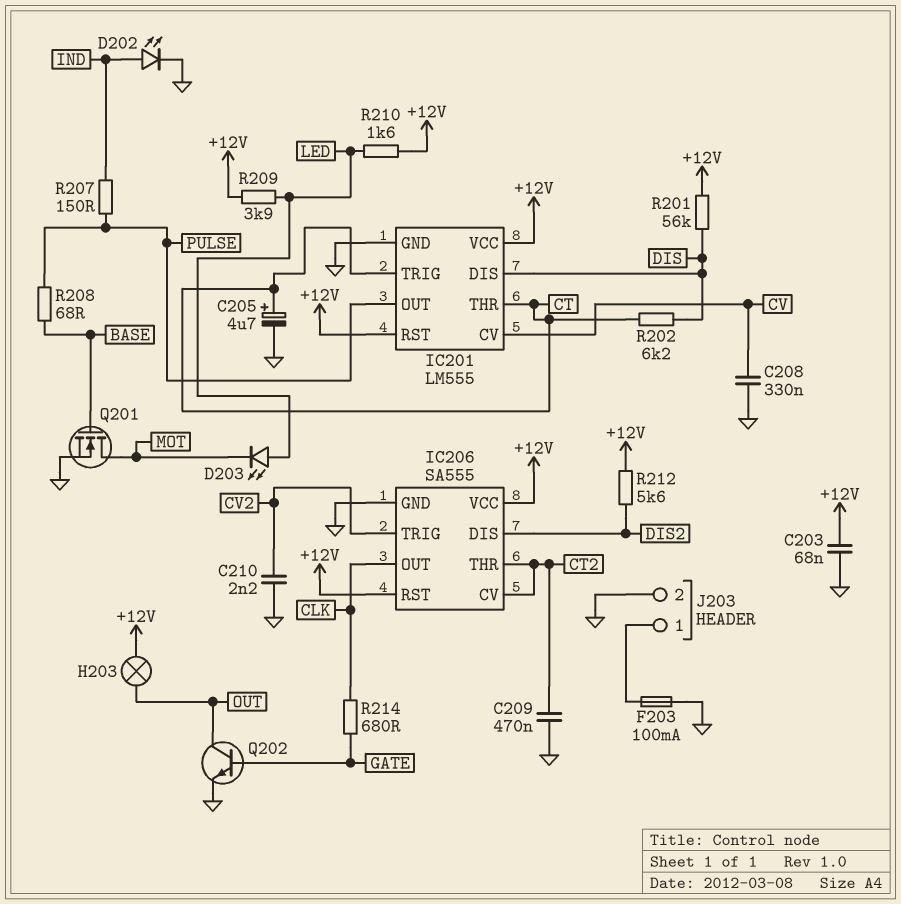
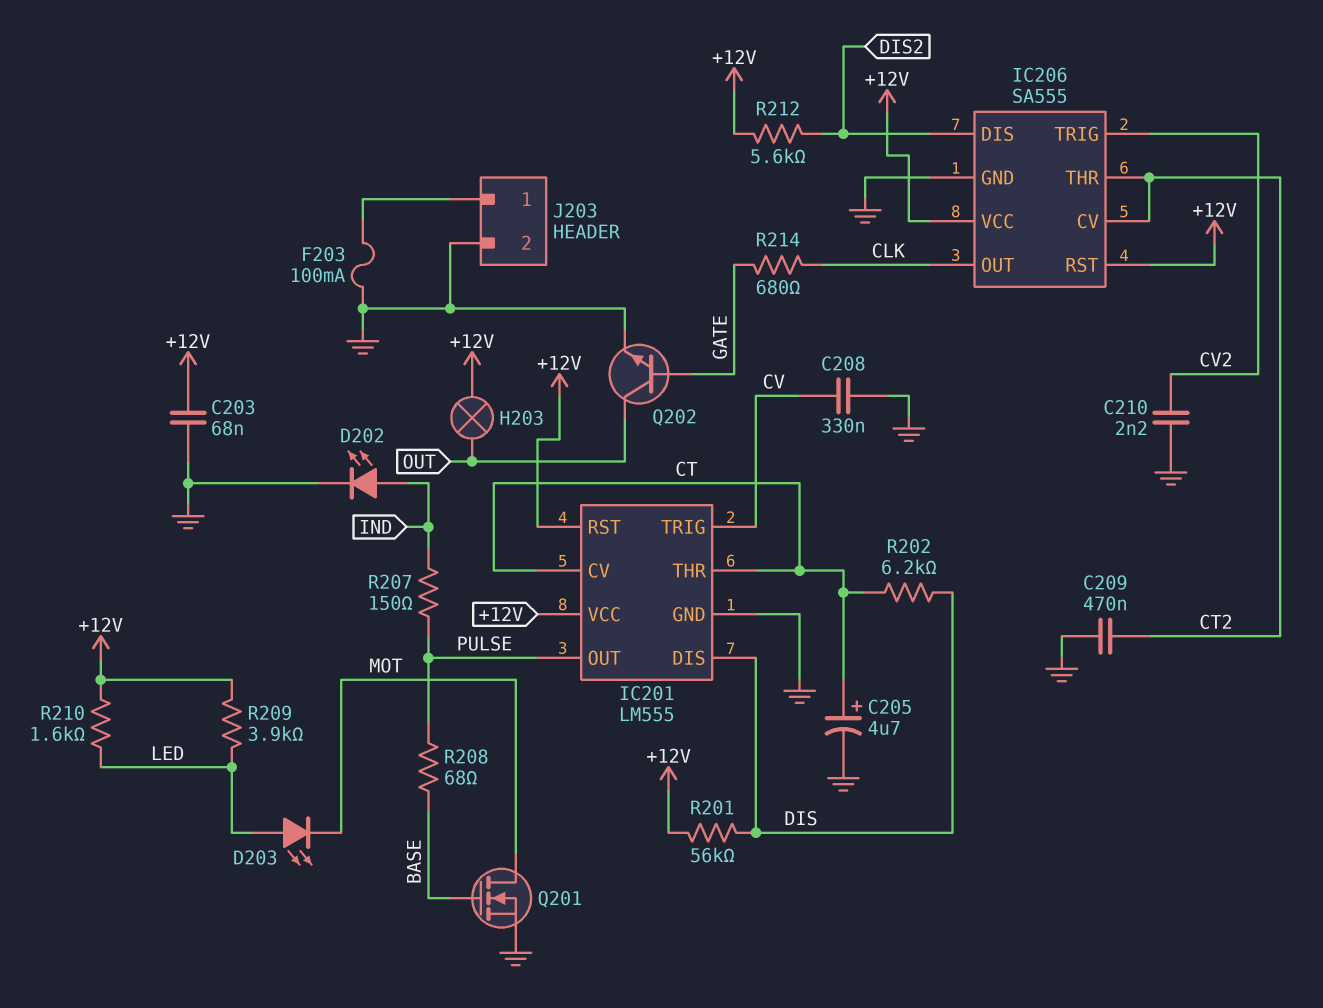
IC201 pin CV: CV -> CT
IC201 pin TRIG: CT -> CV

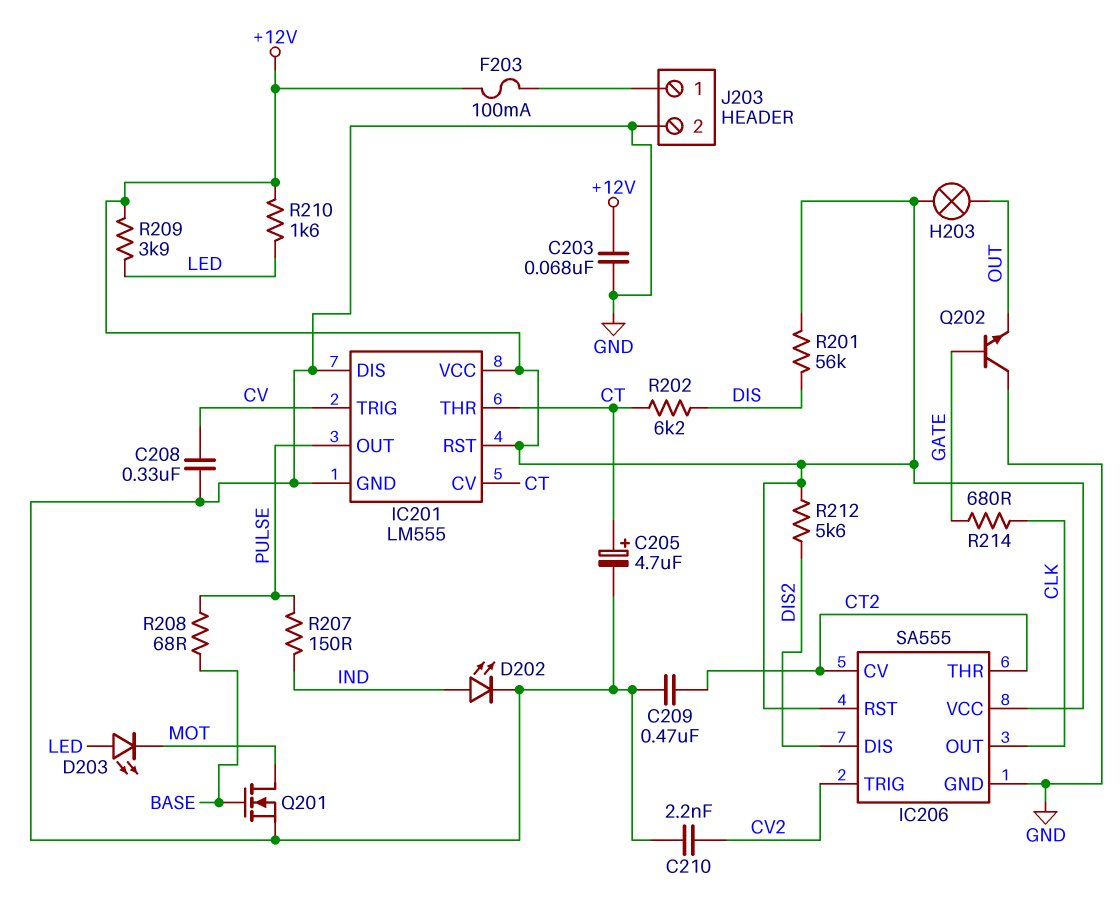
F203: 100mA (GND, J203/1) -> 100mA (+12V, J203/1)
IC201 pin DIS: DIS -> GND
Q202: NPN (B GATE, C OUT, E GND) -> NPN (B GATE, C GND, E OUT)

